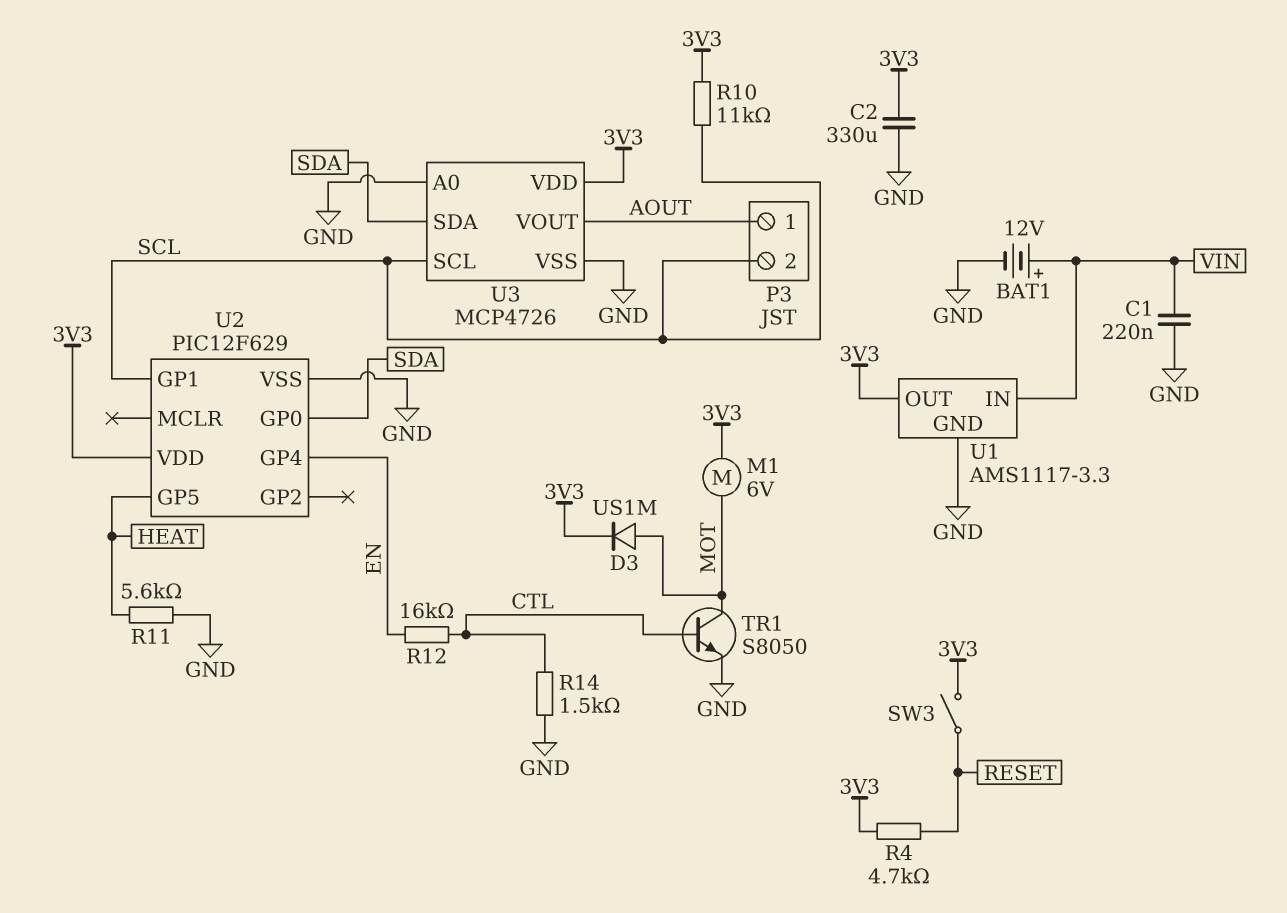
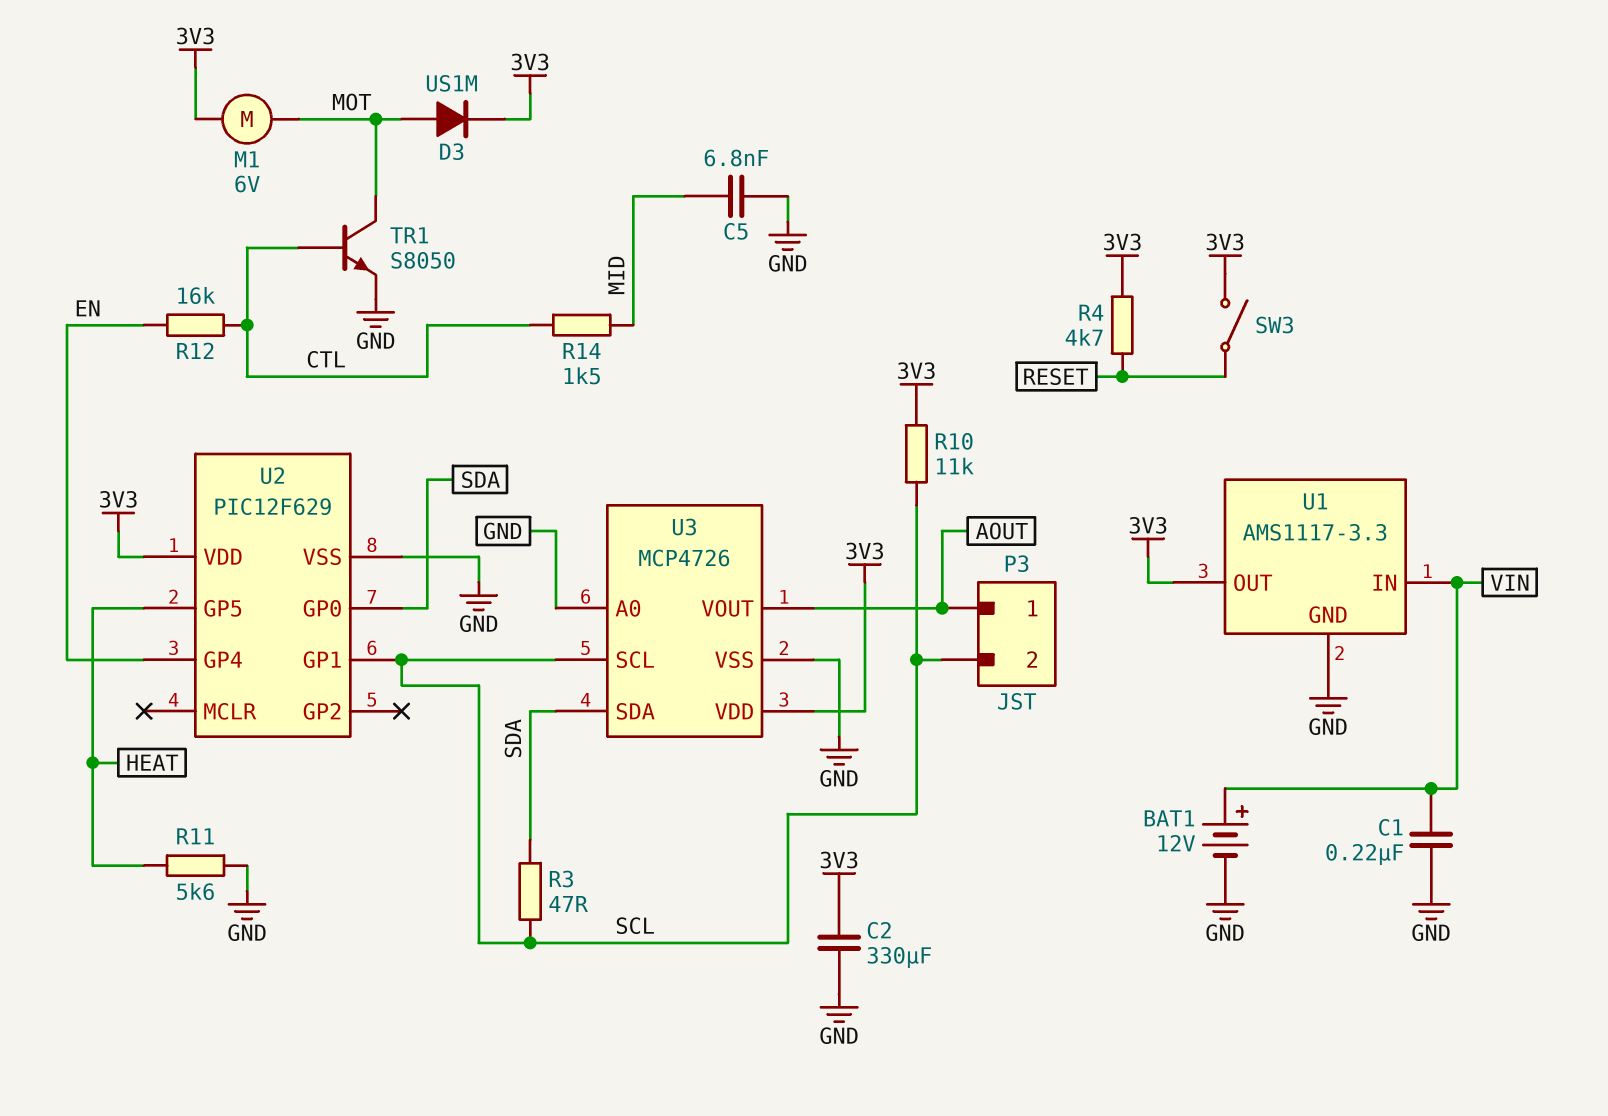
C5: none -> 6.8nF (GND, MID)
R3: none -> 47 (SCL, SDA)
R14: 1.5k (CTL, GND) -> 1.5k (CTL, MID)

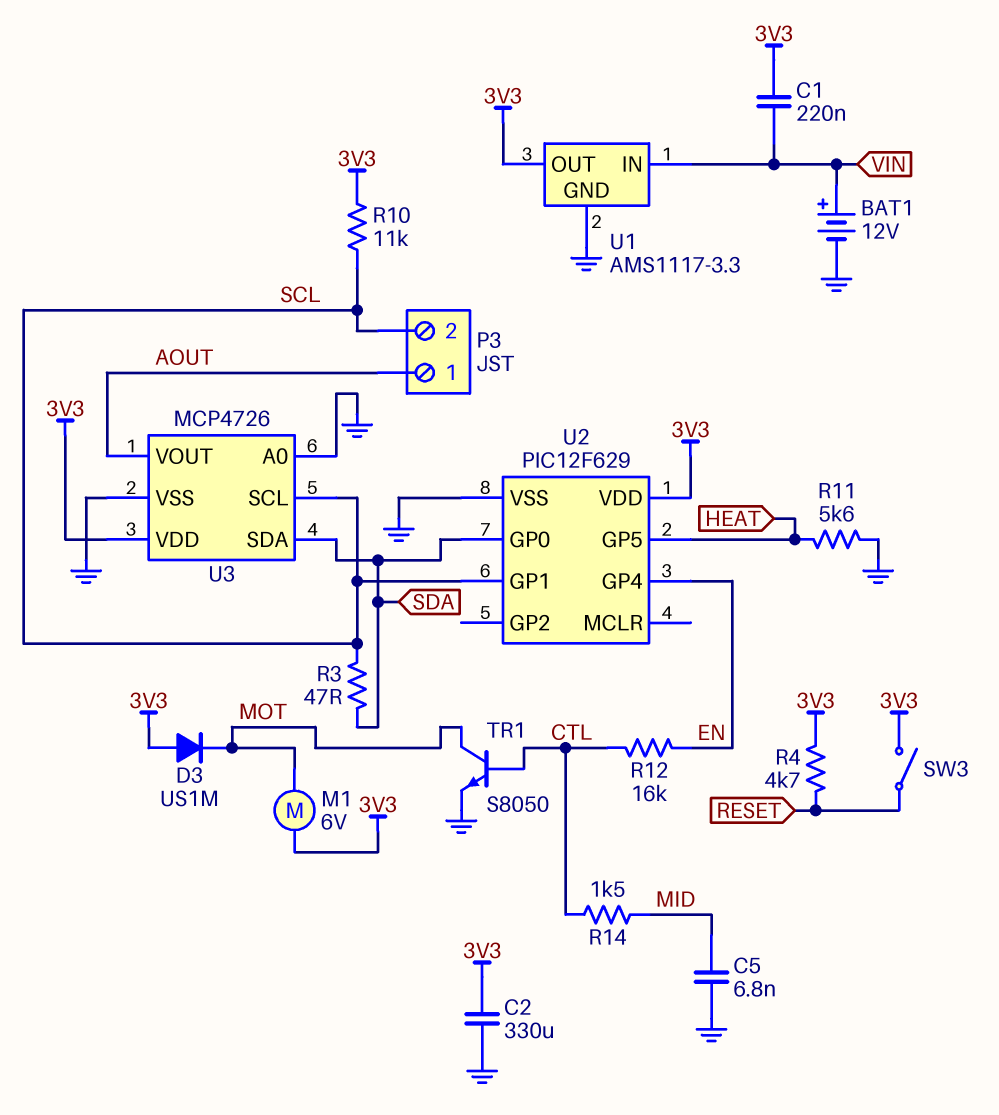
C1: 220nF (GND, VIN) -> 220nF (3V3, VIN)
D3: diode US1M (A MOT, K 3V3) -> diode US1M (A 3V3, K MOT)

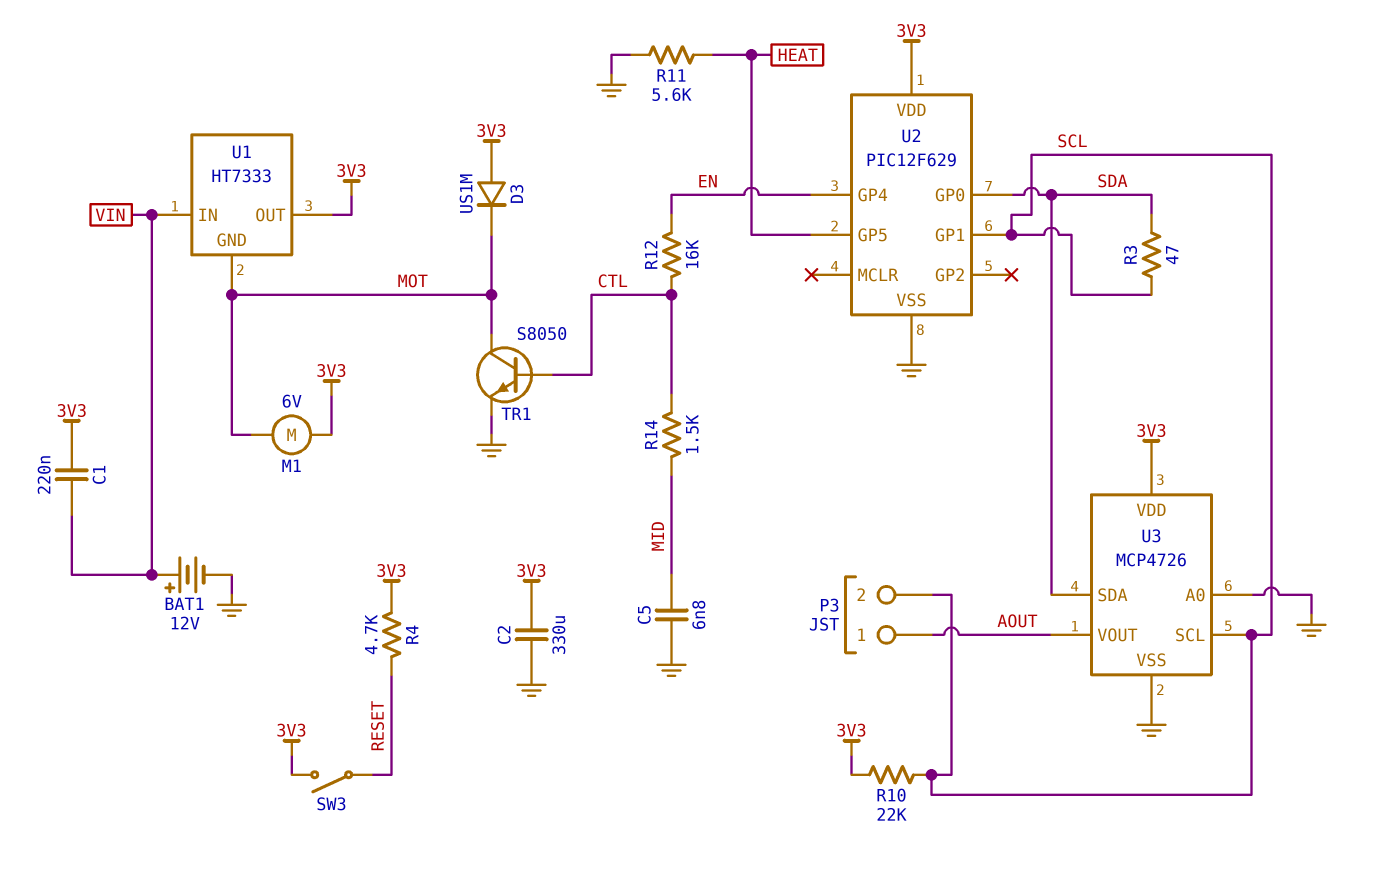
R10: 11k (3V3, SCL) -> 22k (3V3, SCL)
U1: AMS1117-3.3 -> HT7333
U1 pin GND: GND -> MOT

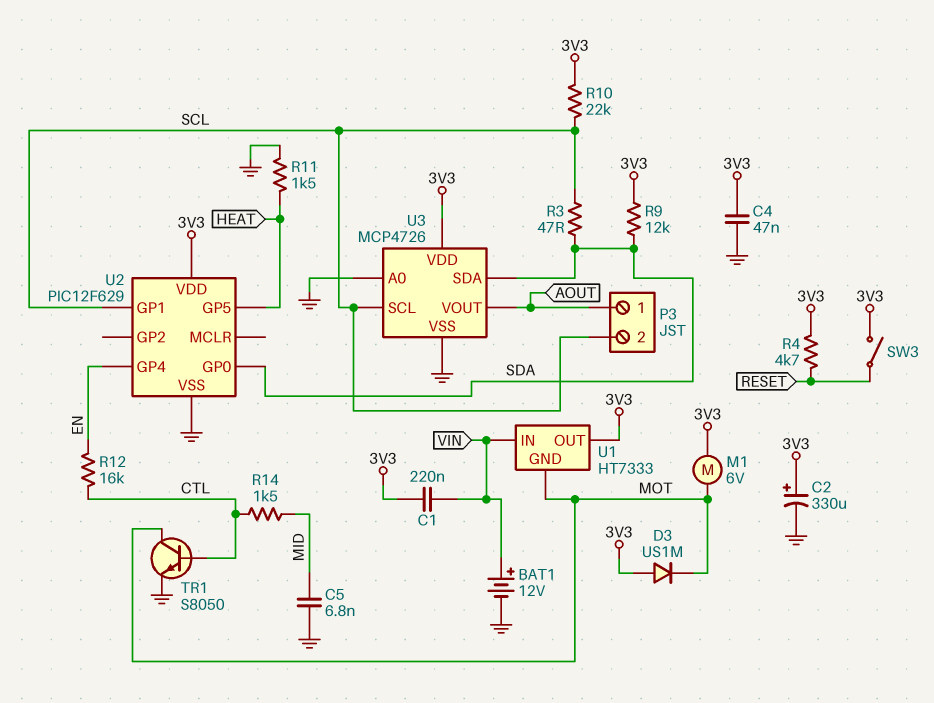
C2: 330uF (3V3, GND) -> 330uF (plus 3V3, minus GND)
C4: none -> 47nF (3V3, GND)
R9: none -> 12k (3V3, SDA)
R11: 5.6k (GND, HEAT) -> 1.5k (GND, HEAT)

